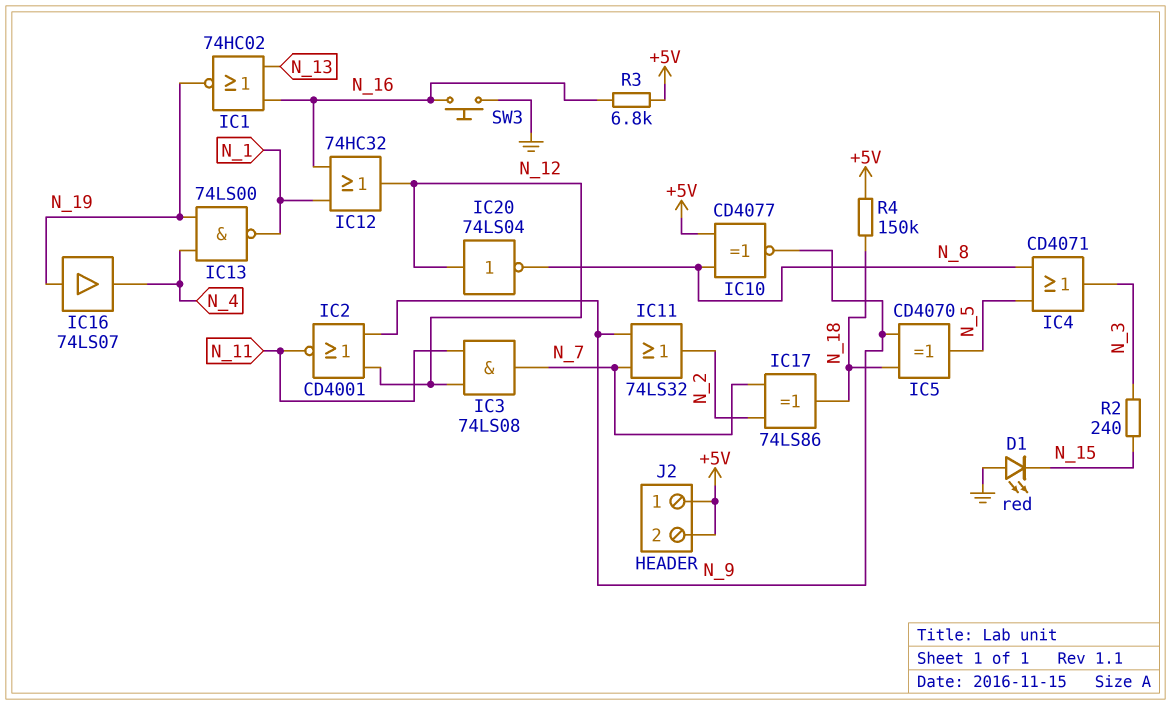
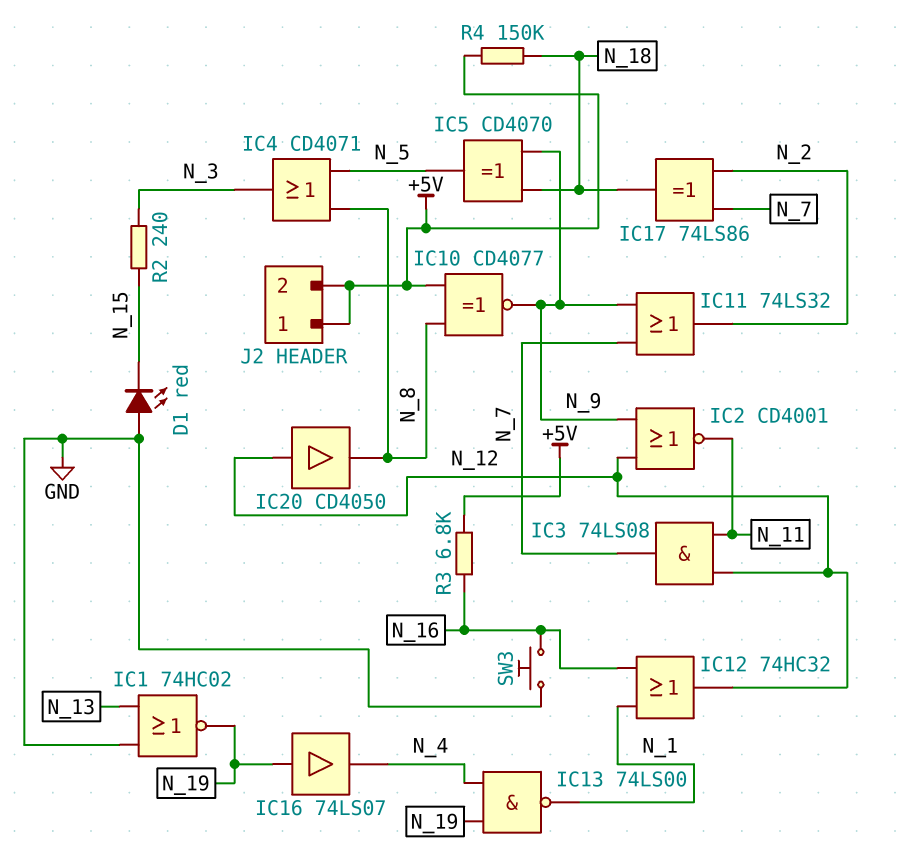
IC1: NOR 74HC02 (in N_13, in N_16, out N_19) -> NOR 74HC02 (in GND, in N_13, out N_19)
IC20: NOT 74LS04 (in N_12, out N_8) -> buffer CD4050 (in N_12, out N_8)

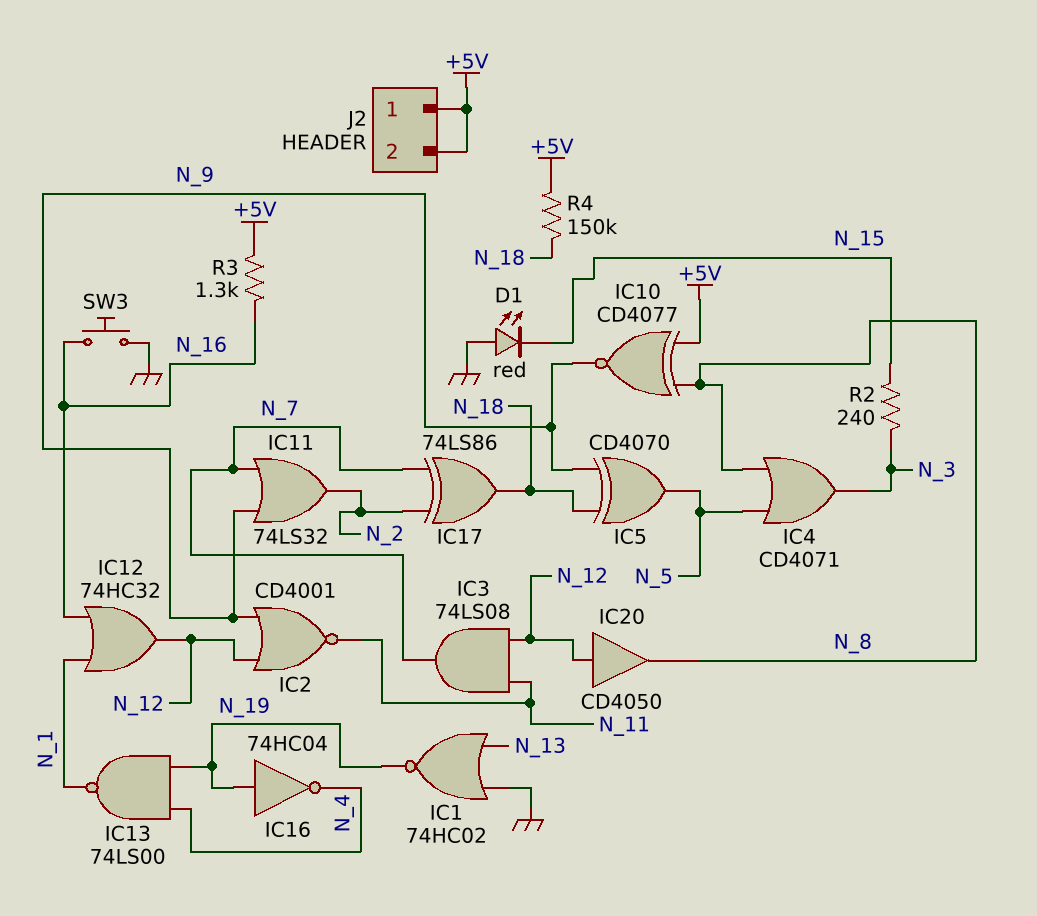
IC16: buffer 74LS07 (in N_19, out N_4) -> NOT 74HC04 (in N_19, out N_4)
R3: 6.8k (+5V, N_16) -> 1.3k (+5V, N_16)

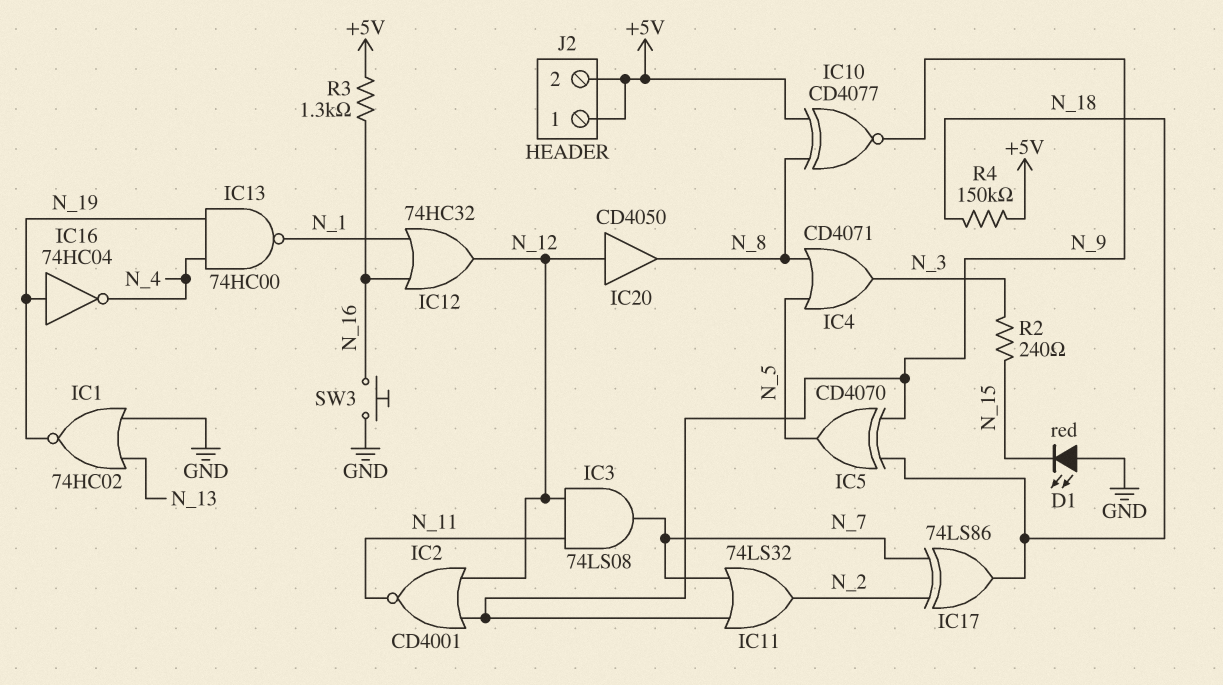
IC13: NAND 74LS00 (in N_4, in N_19, out N_1) -> NAND 74HC00 (in N_4, in N_19, out N_1)

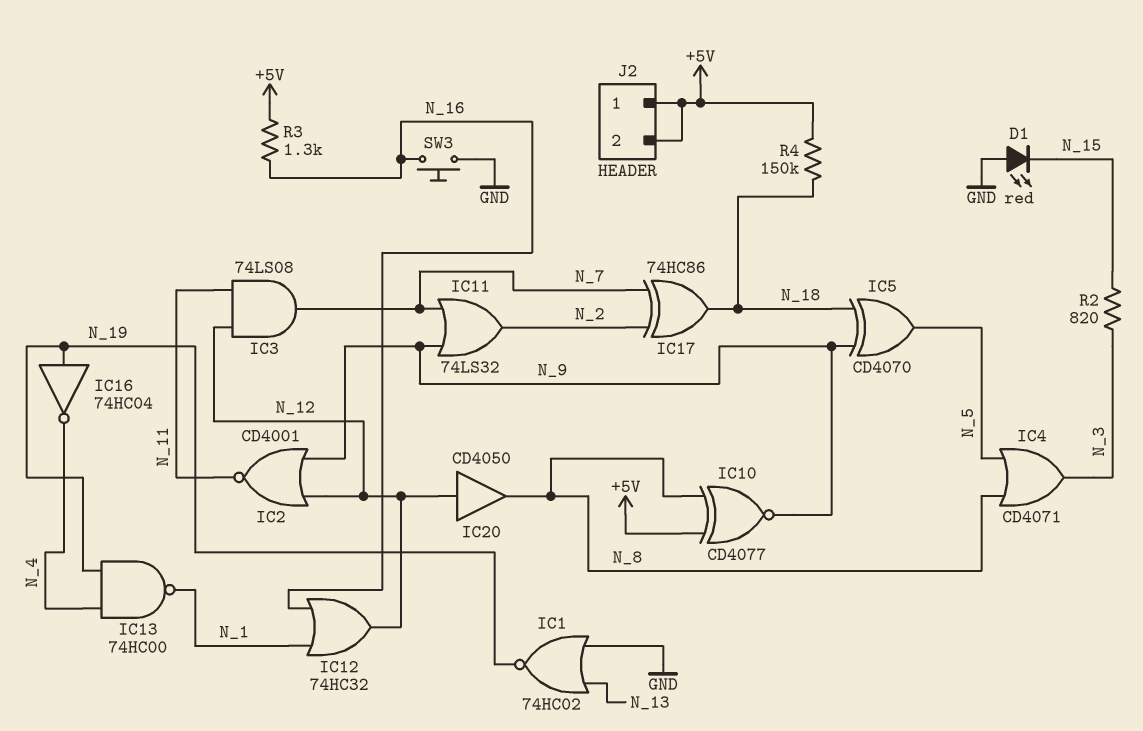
IC17: XOR 74LS86 (in N_2, in N_7, out N_18) -> XOR 74HC86 (in N_2, in N_7, out N_18)
R2: 240 (N_3, N_15) -> 820 (N_3, N_15)

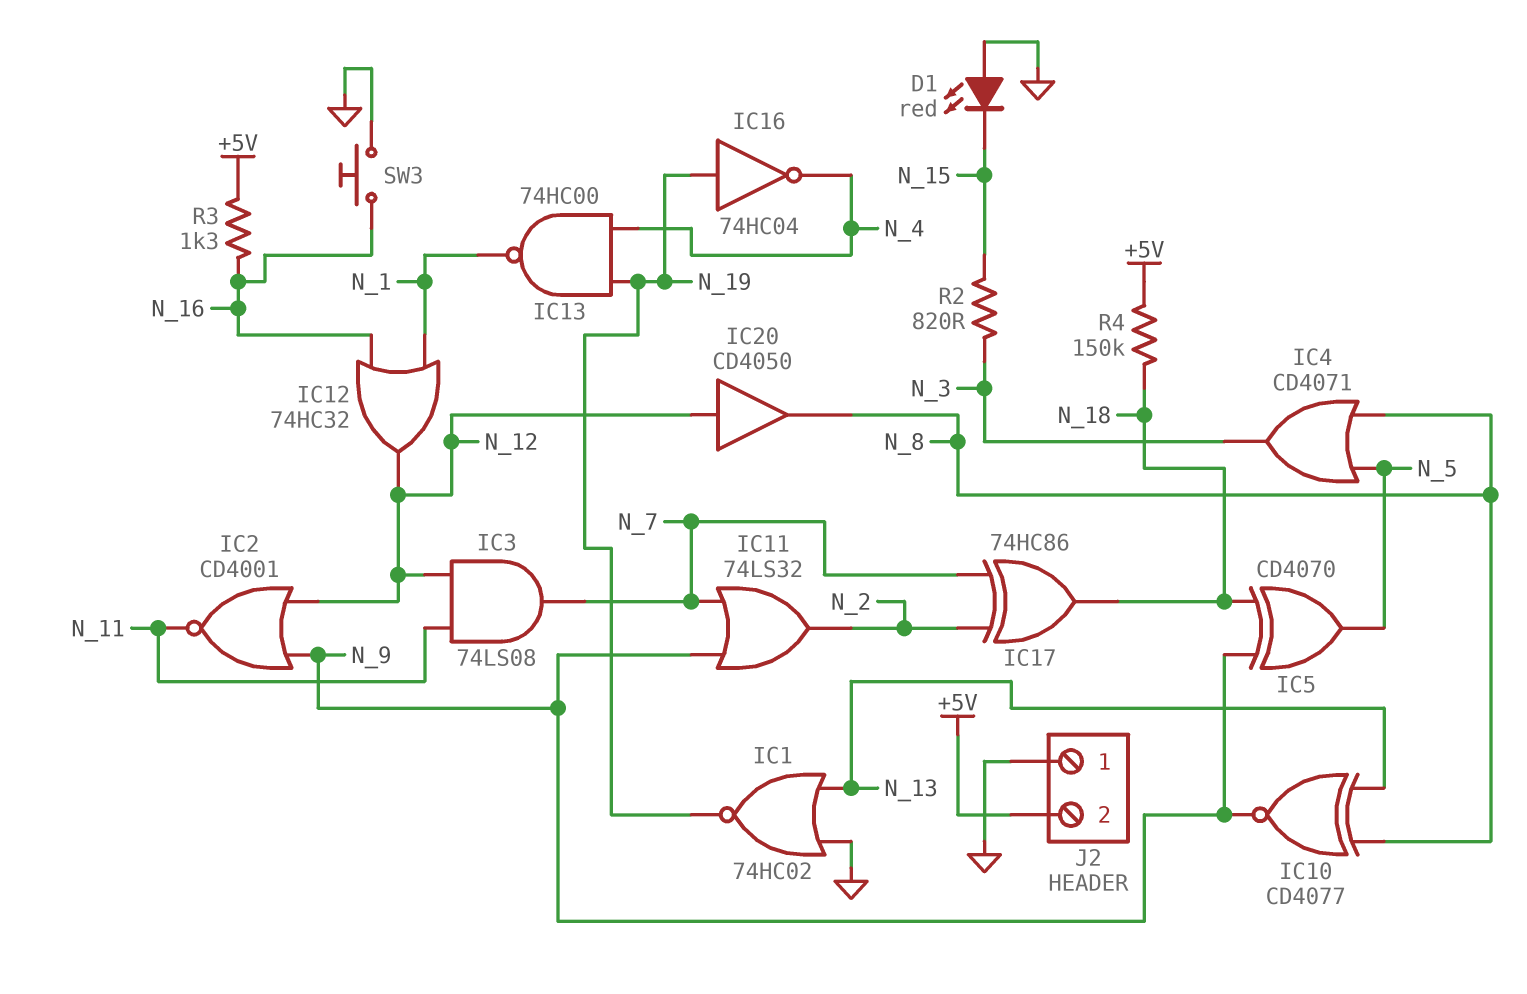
IC10: XNOR CD4077 (in +5V, in N_8, out N_9) -> XNOR CD4077 (in N_8, in N_13, out N_9)
J2 pin 1: +5V -> GND

